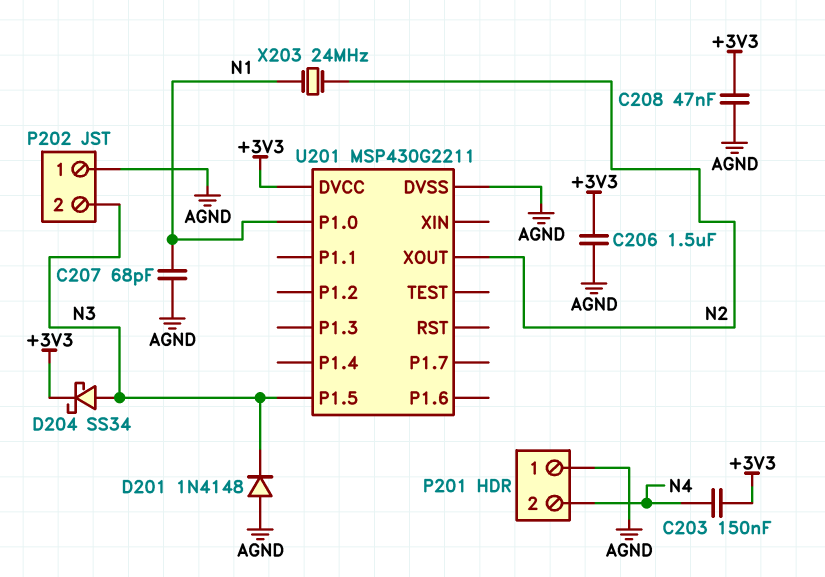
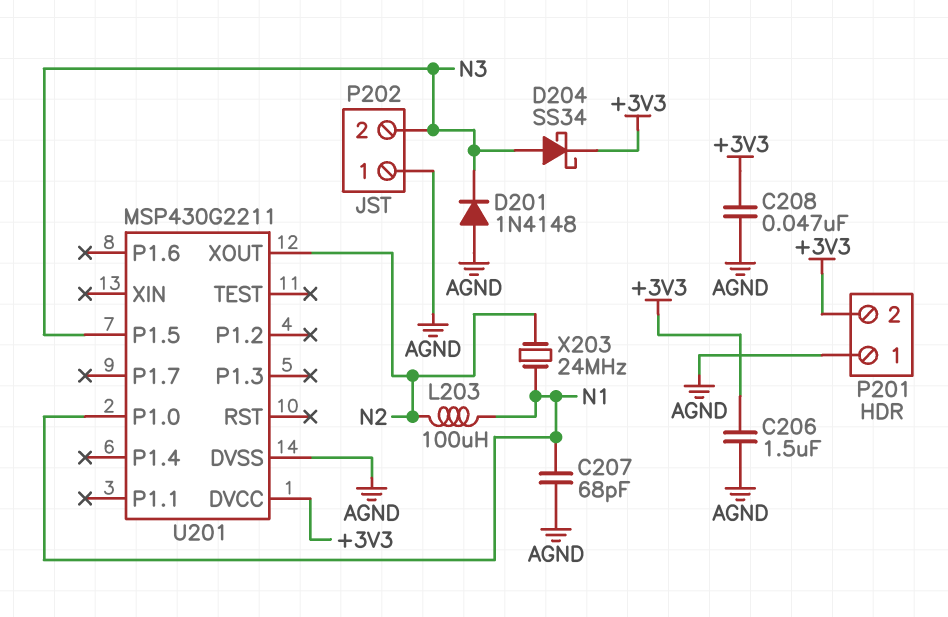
C203: 150nF (+3V3, N4) -> none
L203: none -> 100uH (N1, N2)
P201 pin 2: N4 -> +3V3

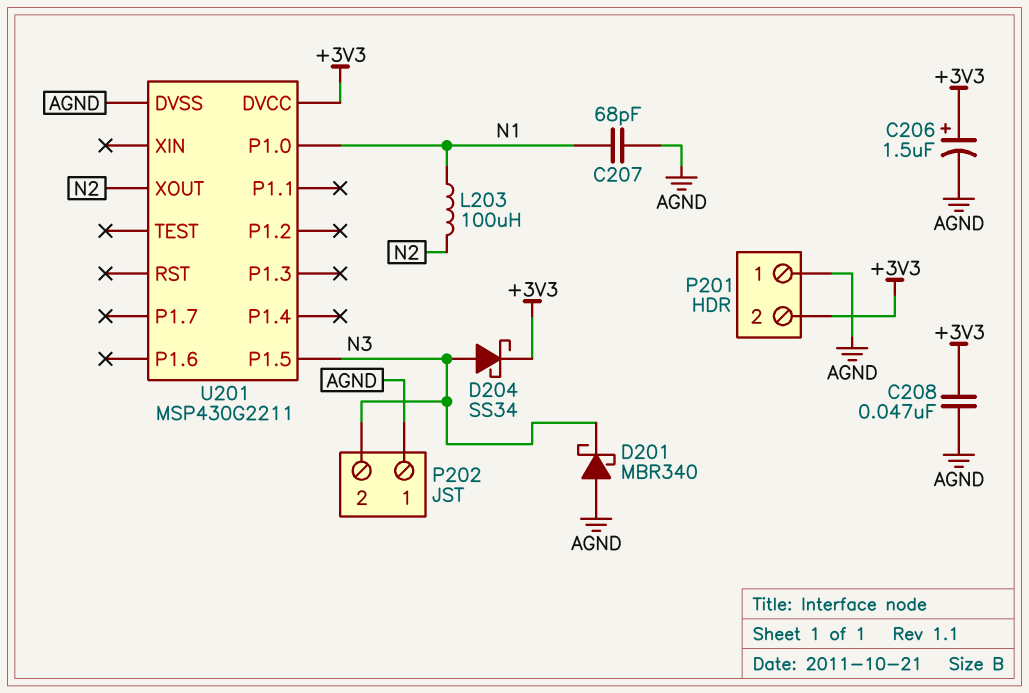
C206: 1.5uF (+3V3, AGND) -> 1.5uF (plus +3V3, minus AGND)
D201: diode 1N4148 (A AGND, K N3) -> schottky MBR340 (A AGND, K N3)
X203: 24MHz (N1, N2) -> none

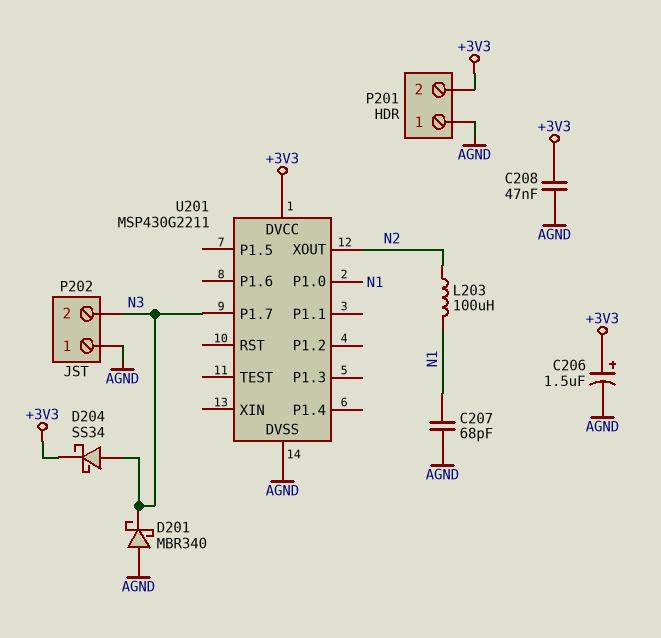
U201 pin P1.5: N3 -> none
U201 pin P1.7: none -> N3

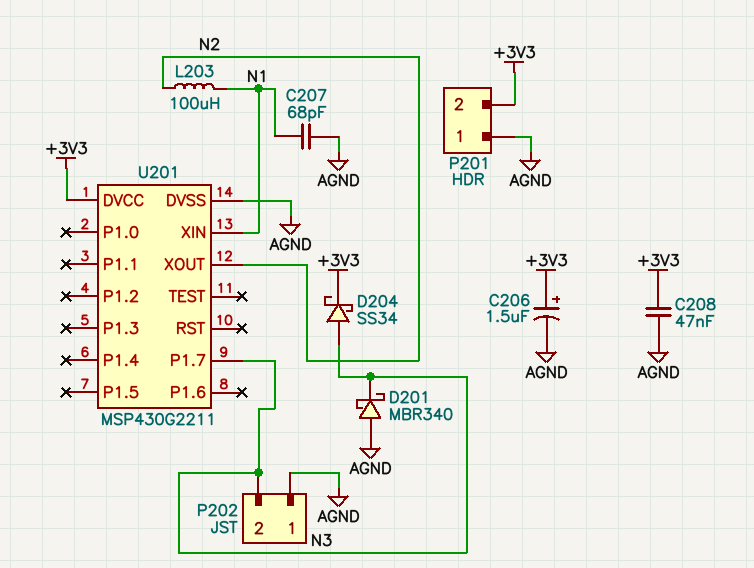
U201 pin P1.0: N1 -> none
U201 pin XIN: none -> N1

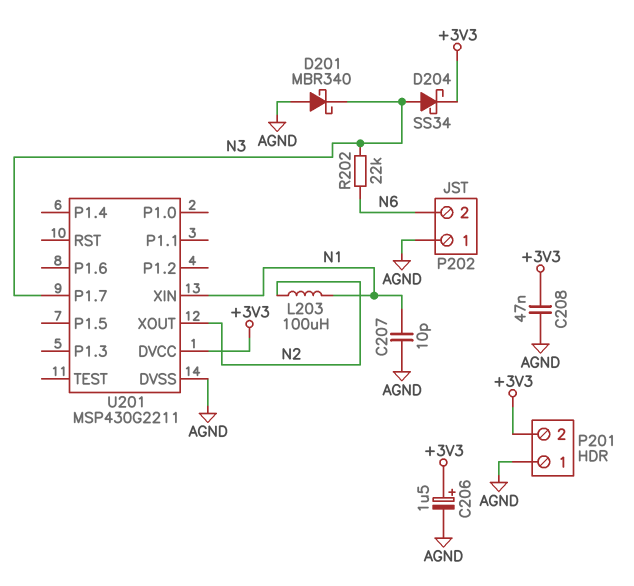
C207: 68pF (AGND, N1) -> 10pF (AGND, N1)
P202 pin 2: N3 -> N6
R202: none -> 22k (N3, N6)

